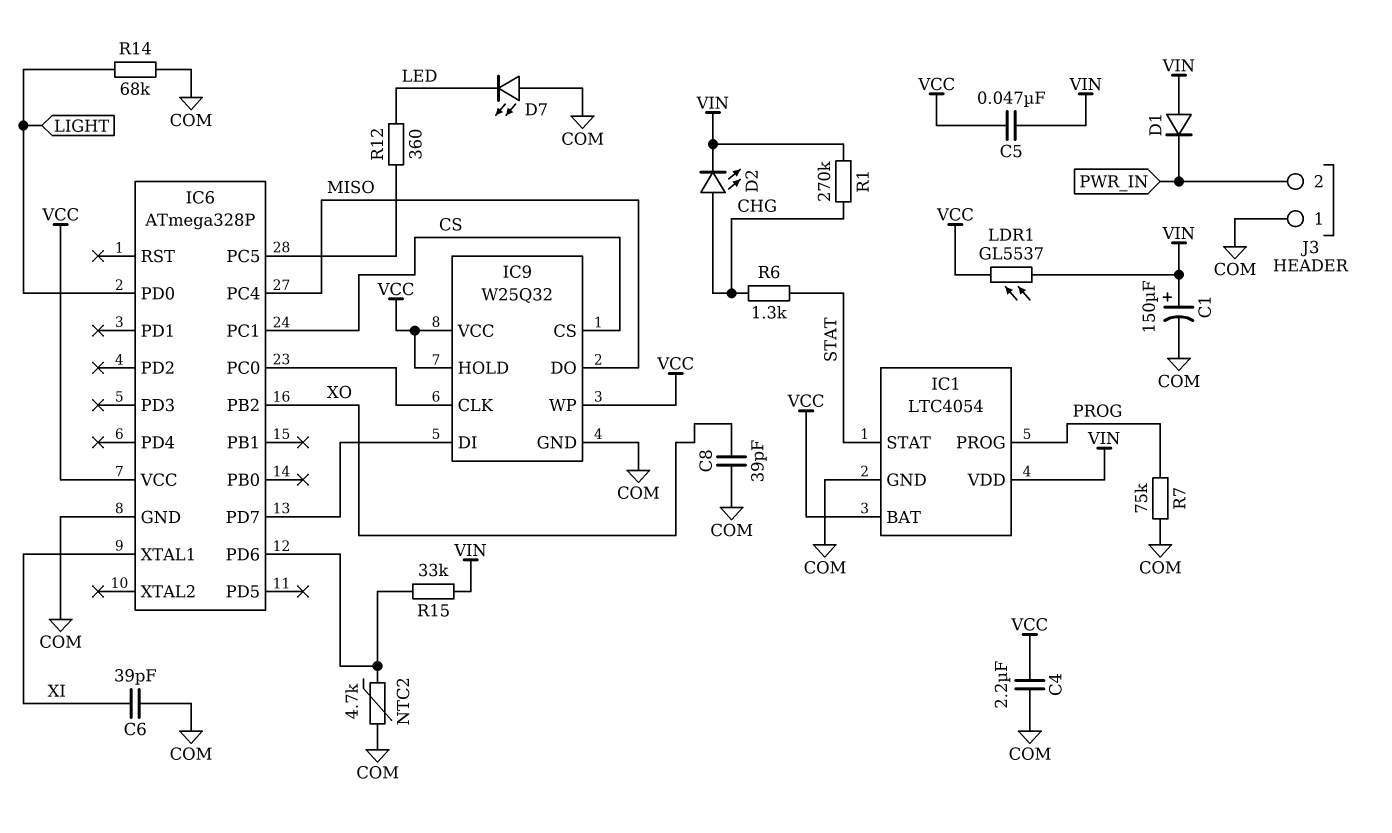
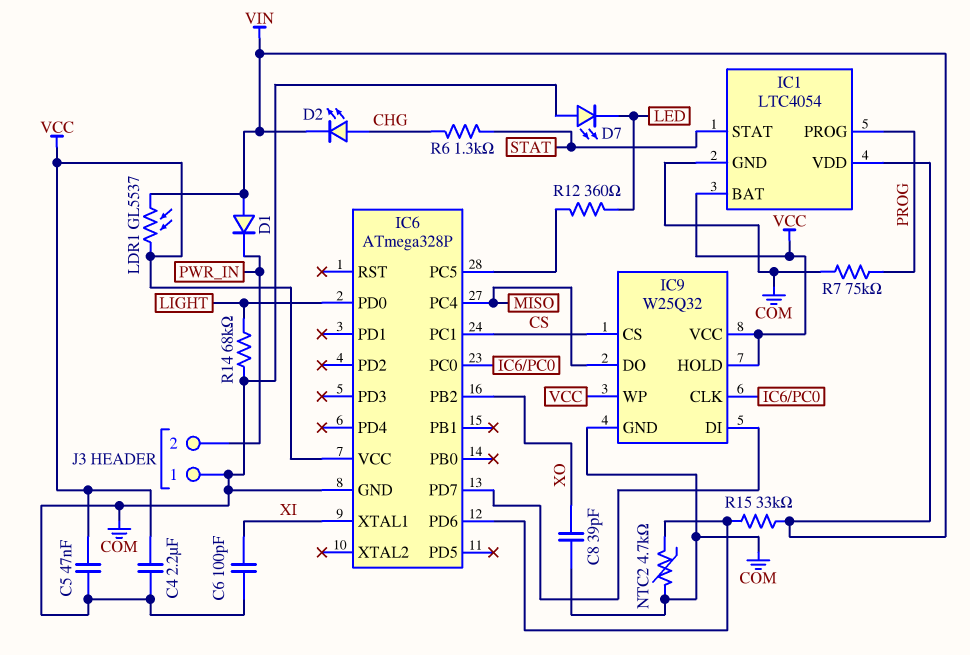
C1: 150uF (plus VIN, minus COM) -> none
C5: 47nF (VCC, VIN) -> 47nF (COM, VCC)
C6: 39pF (COM, XI) -> 100pF (COM, XI)
R1: 270k (CHG, VIN) -> none

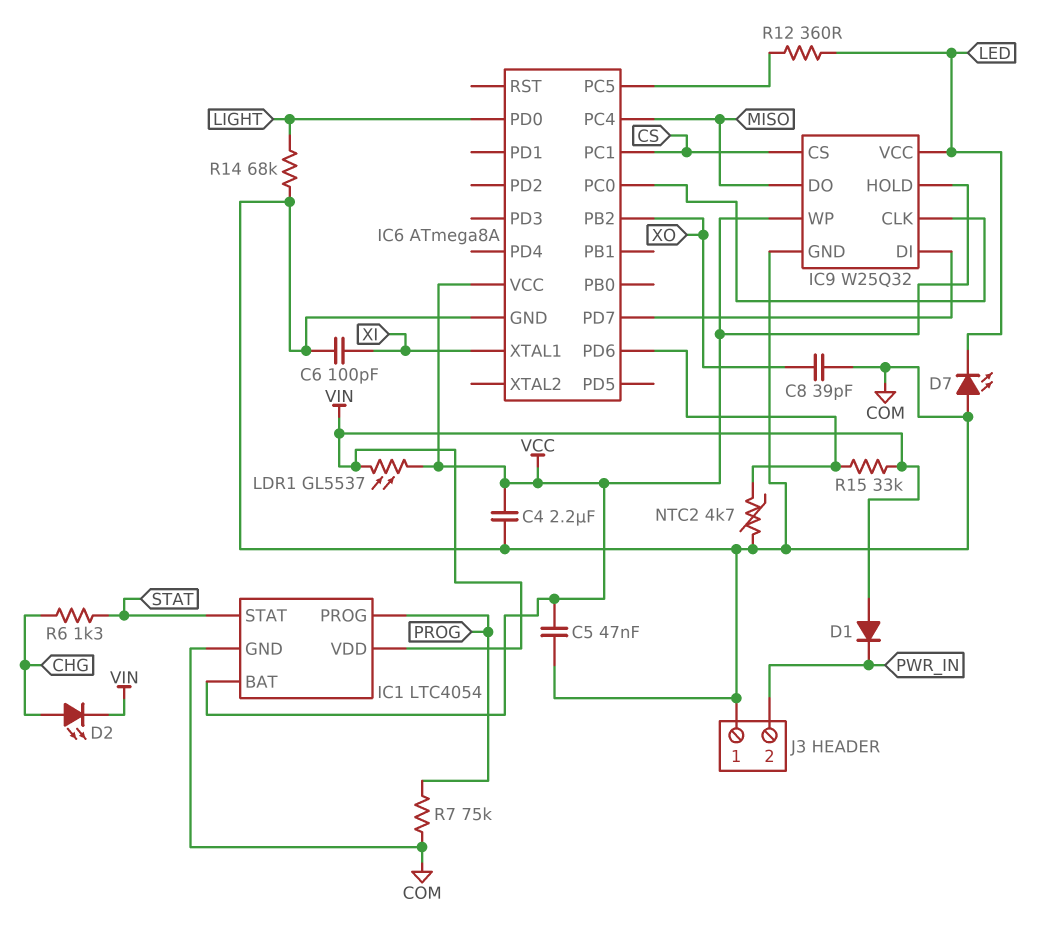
IC6: ATmega328P -> ATmega8A
IC9 pin VCC: VCC -> LED

